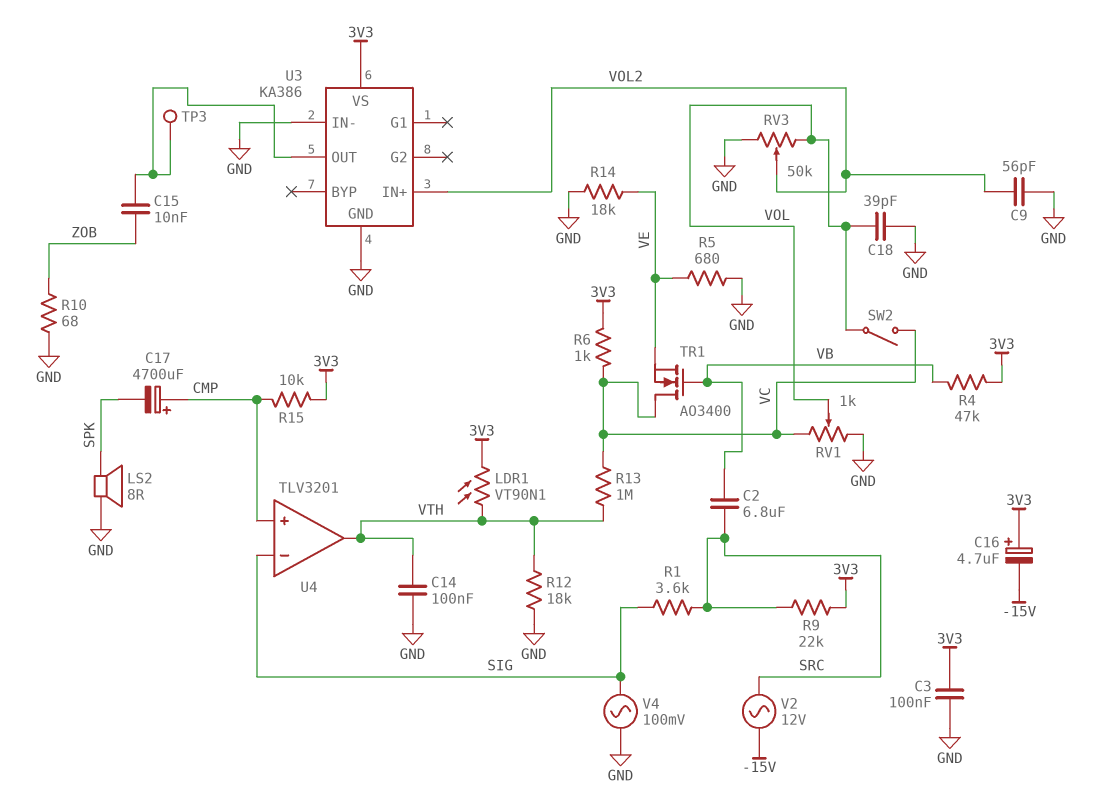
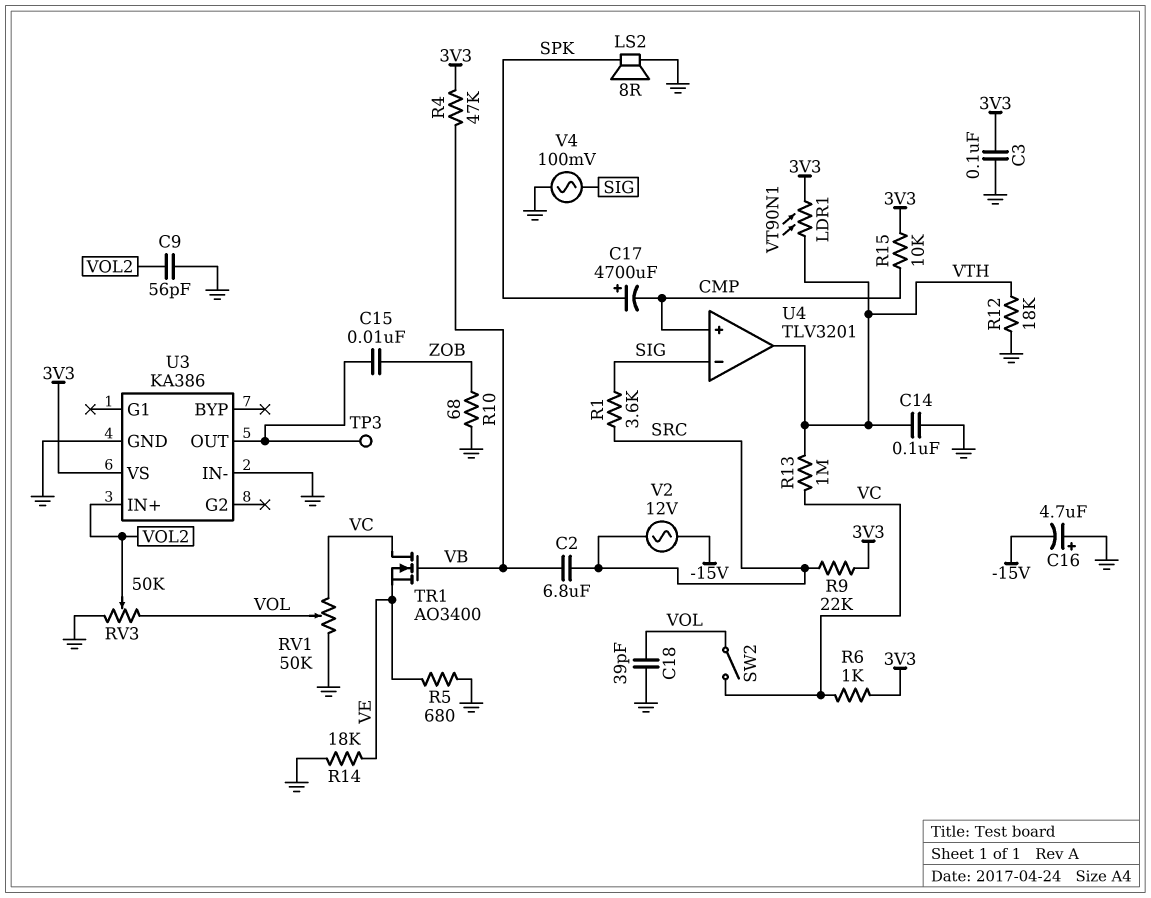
C16: 4.7uF (plus 3V3, minus -15V) -> 4.7uF (plus GND, minus -15V)
C17: 4700uF (plus CMP, minus SPK) -> 4700uF (plus SPK, minus CMP)
RV1: 1k (GND, VC, wiper VOL) -> 50k (GND, VC, wiper VOL)

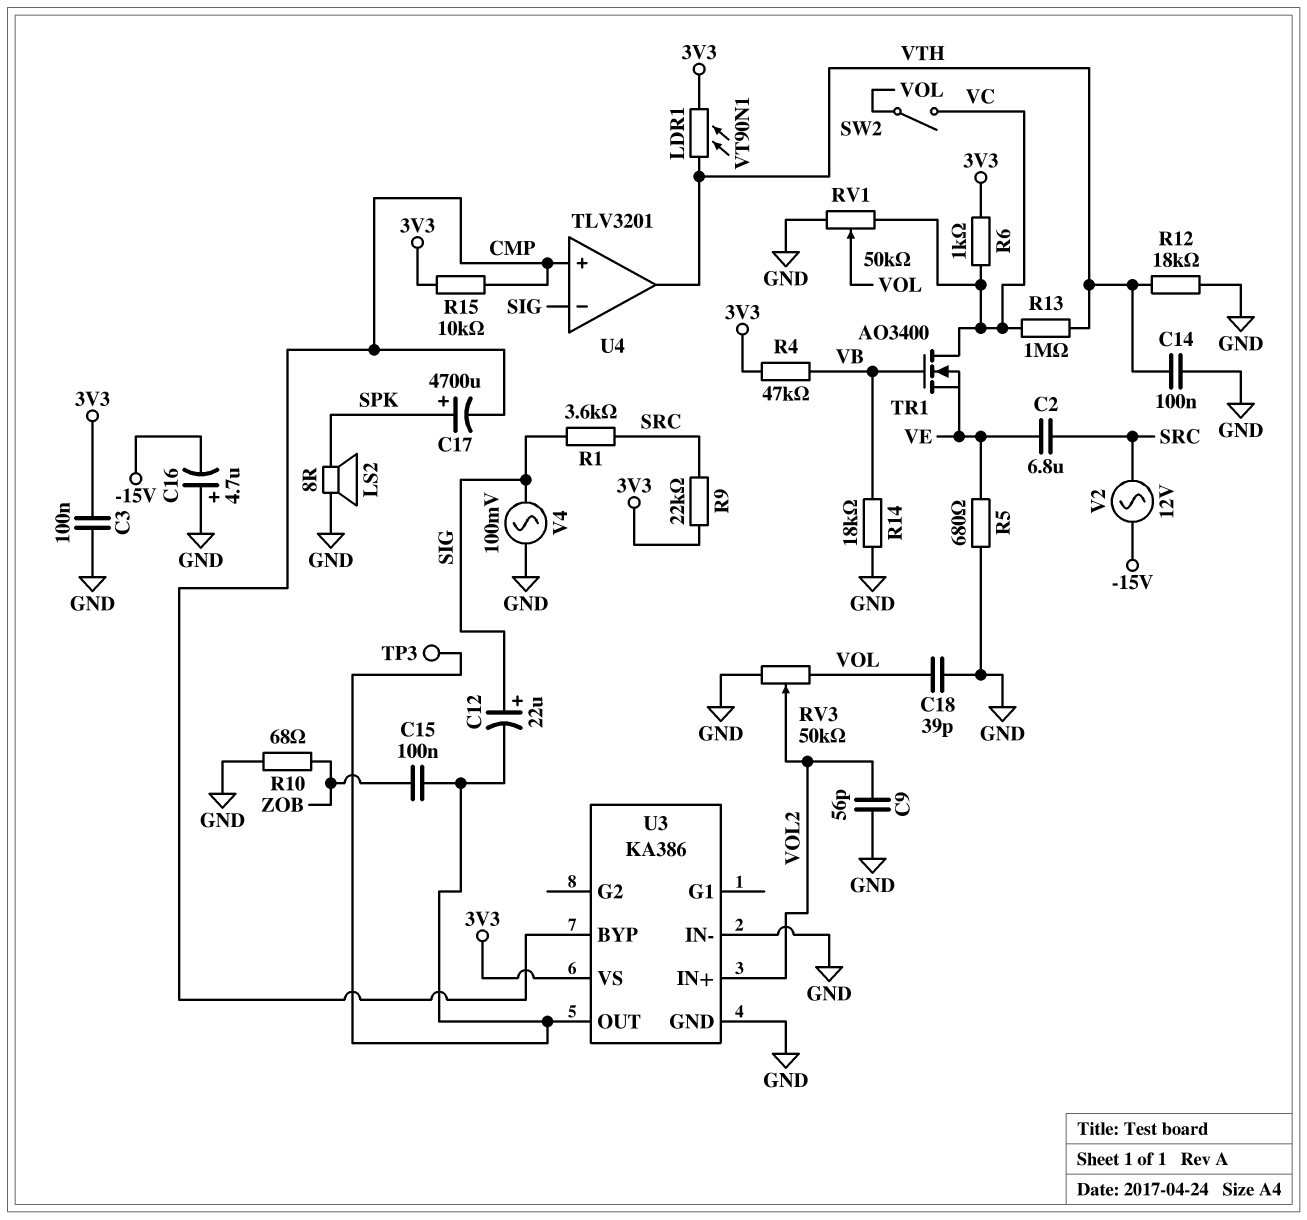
C2: 6.8uF (SRC, VB) -> 6.8uF (SRC, VE)
C12: none -> 22uF (plus SIG, minus U3/OUT)
C15: 10nF (U3/OUT, ZOB) -> 100nF (U3/OUT, ZOB)
R14: 18k (GND, VE) -> 18k (GND, VB)
U3 pin BYP: none -> CMP

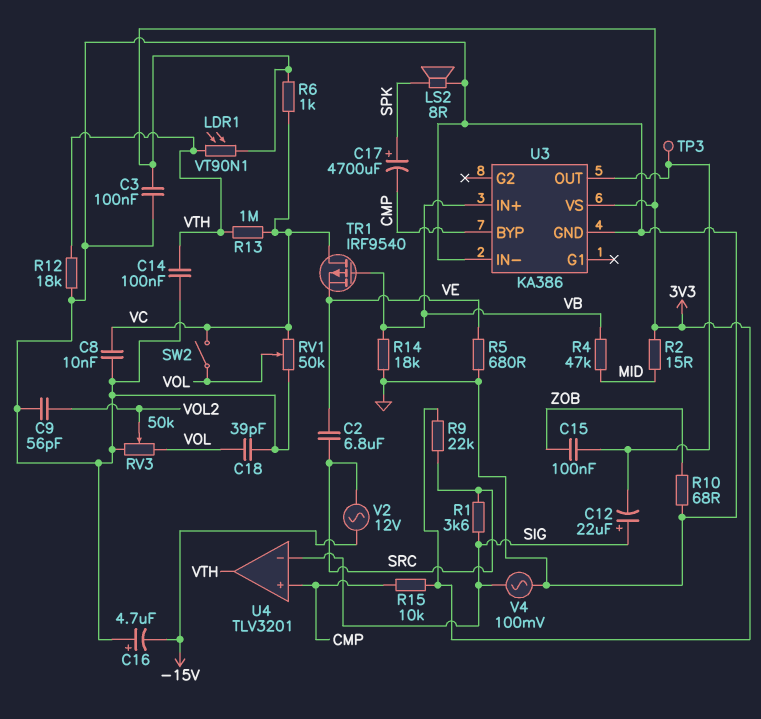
C8: none -> 10nF (GND, VC)
R2: none -> 15 (3V3, MID)
R4: 47k (3V3, VB) -> 47k (MID, VB)
TR1: NMOS AO3400 (G VB, D VC, S VE) -> PMOS IRF9540 (G VB, D VC, S VE)
U3 pin IN+: VOL2 -> VB

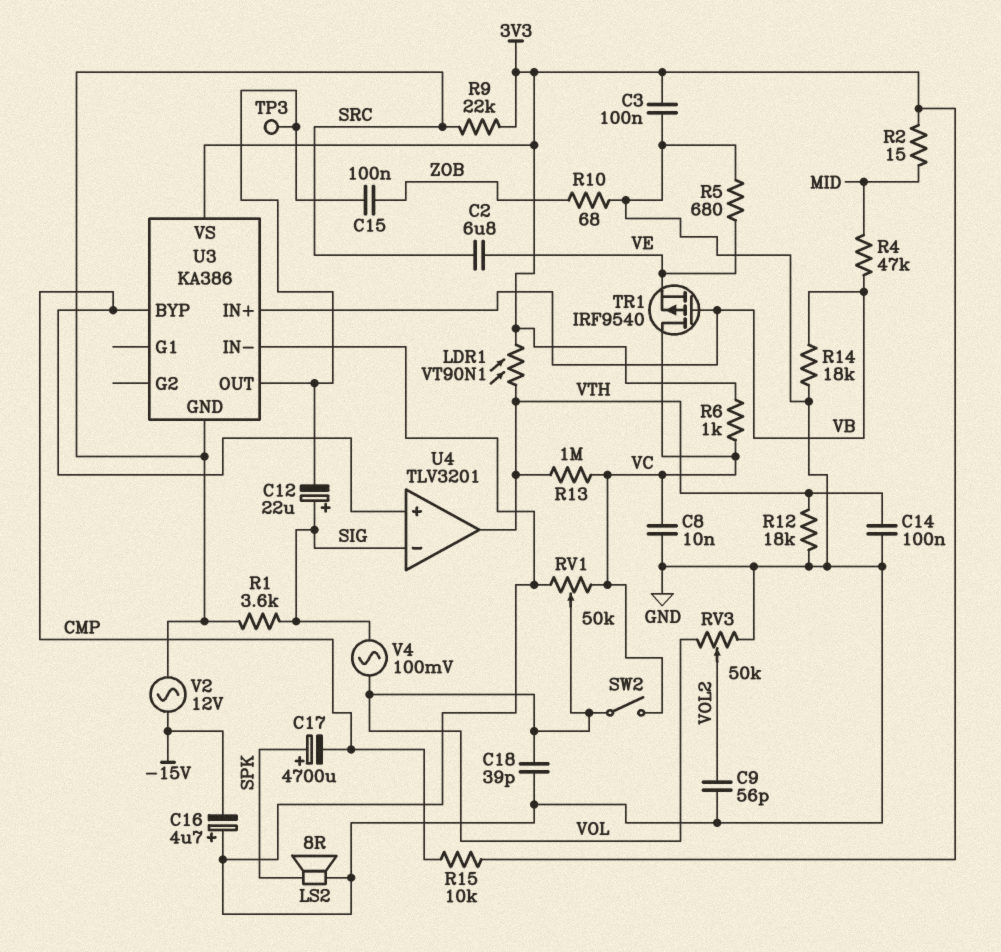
U3 pin GND: GND -> SRC
V4: AC 100mV (GND, SIG) -> AC 100mV (SIG, VOL)

